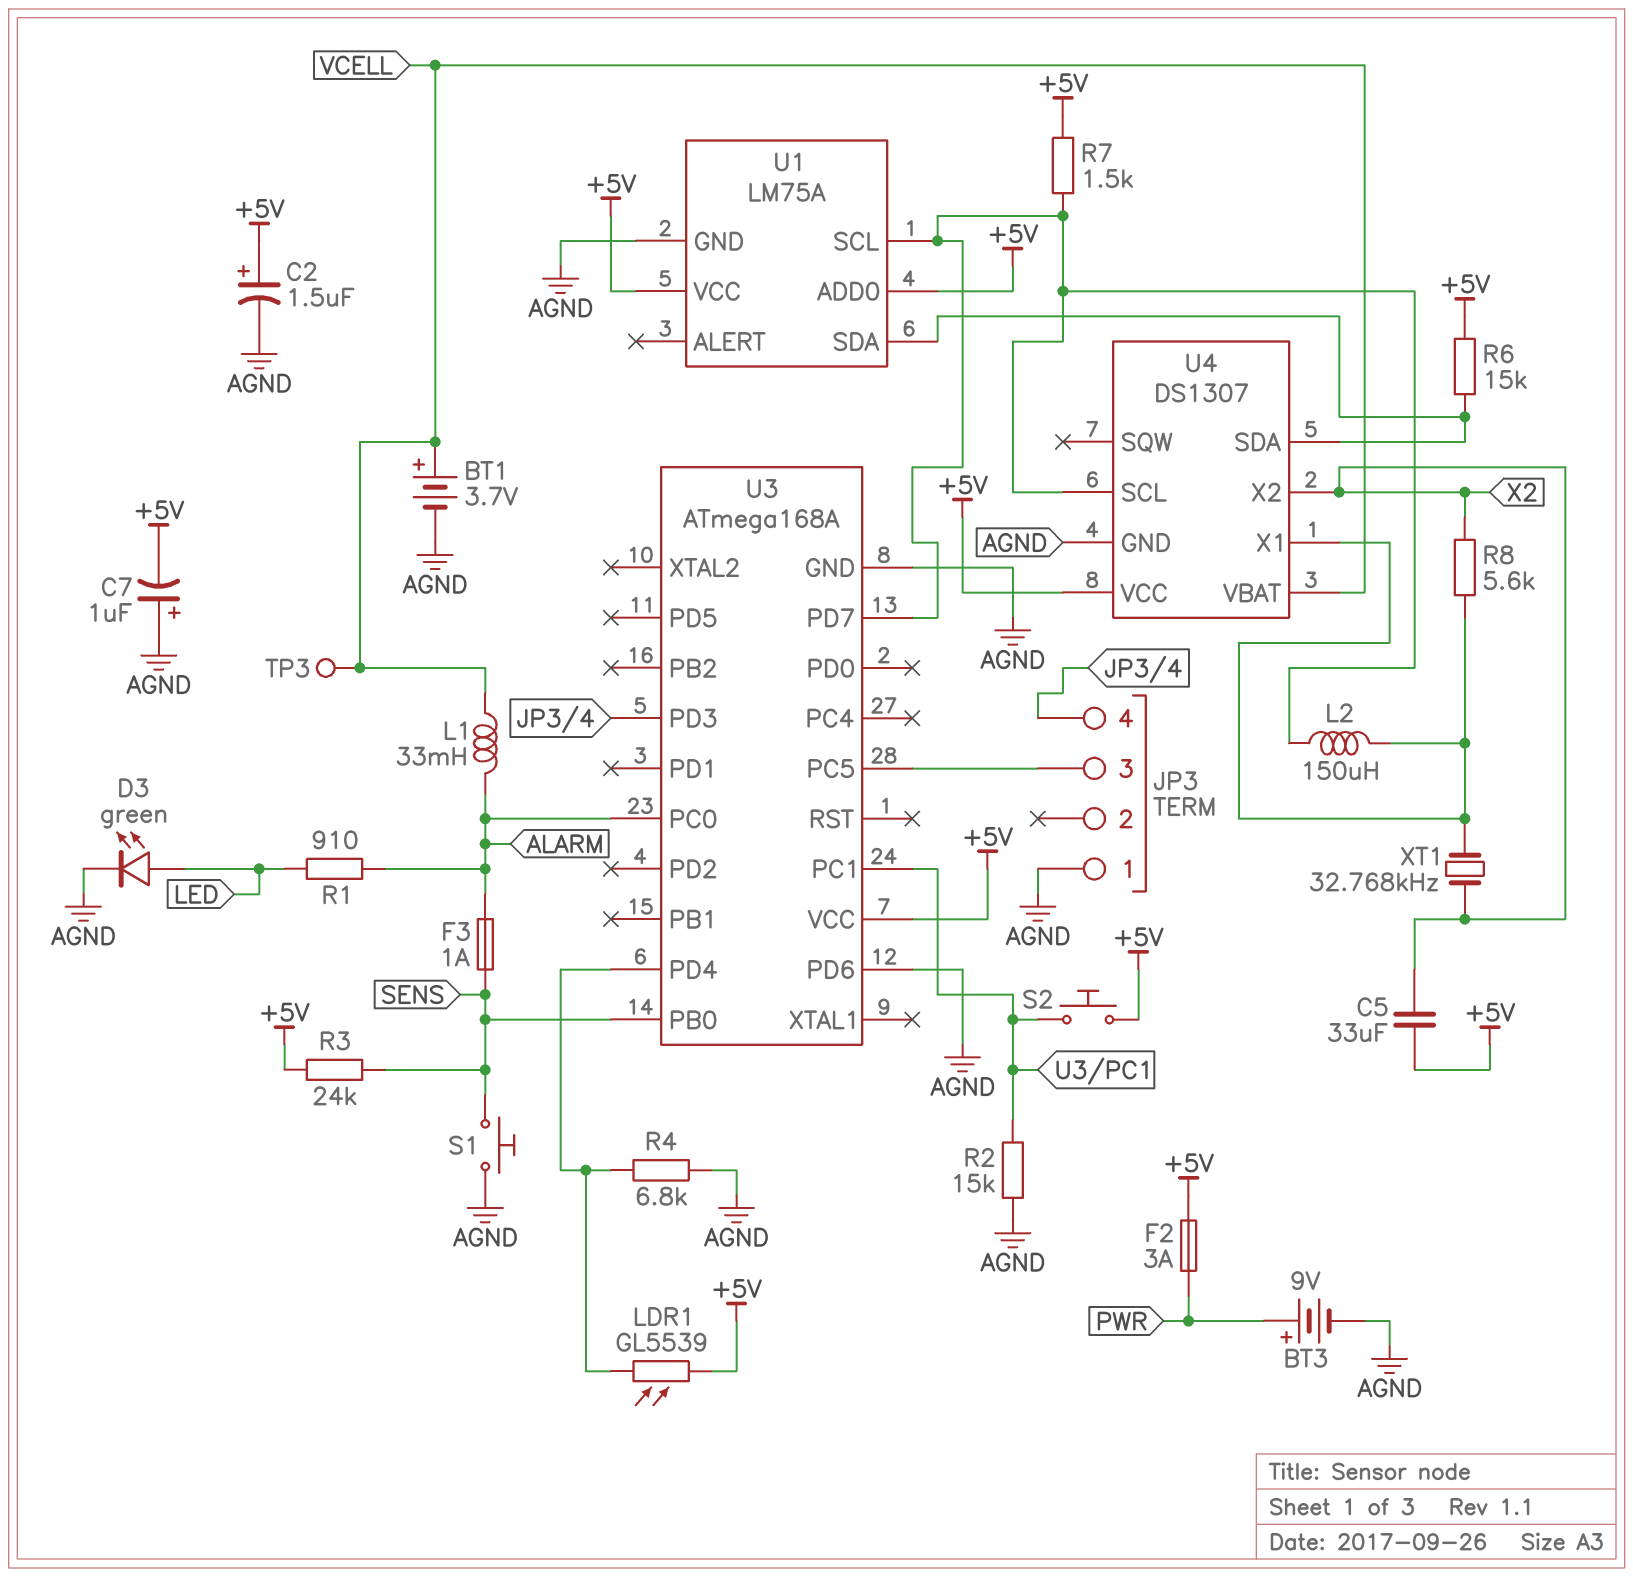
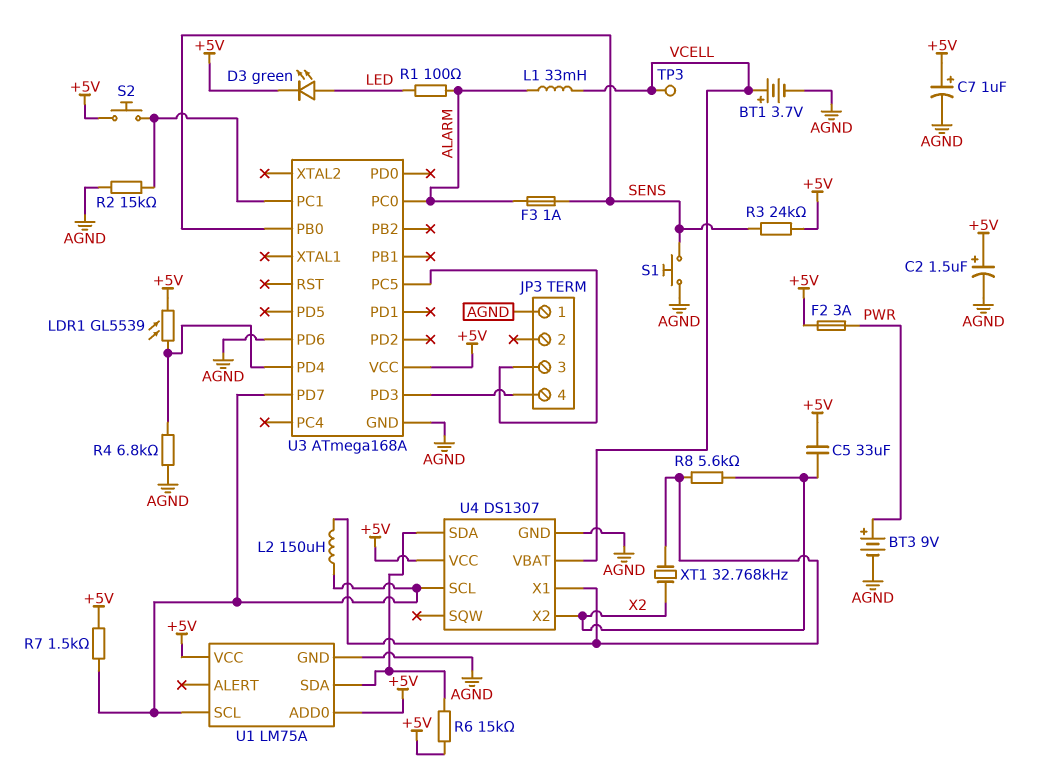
C7: 1uF (plus AGND, minus +5V) -> 1uF (plus +5V, minus AGND)
D3: LED green (A LED, K AGND) -> LED green (A LED, K +5V)
R1: 910 (ALARM, LED) -> 100 (ALARM, LED)

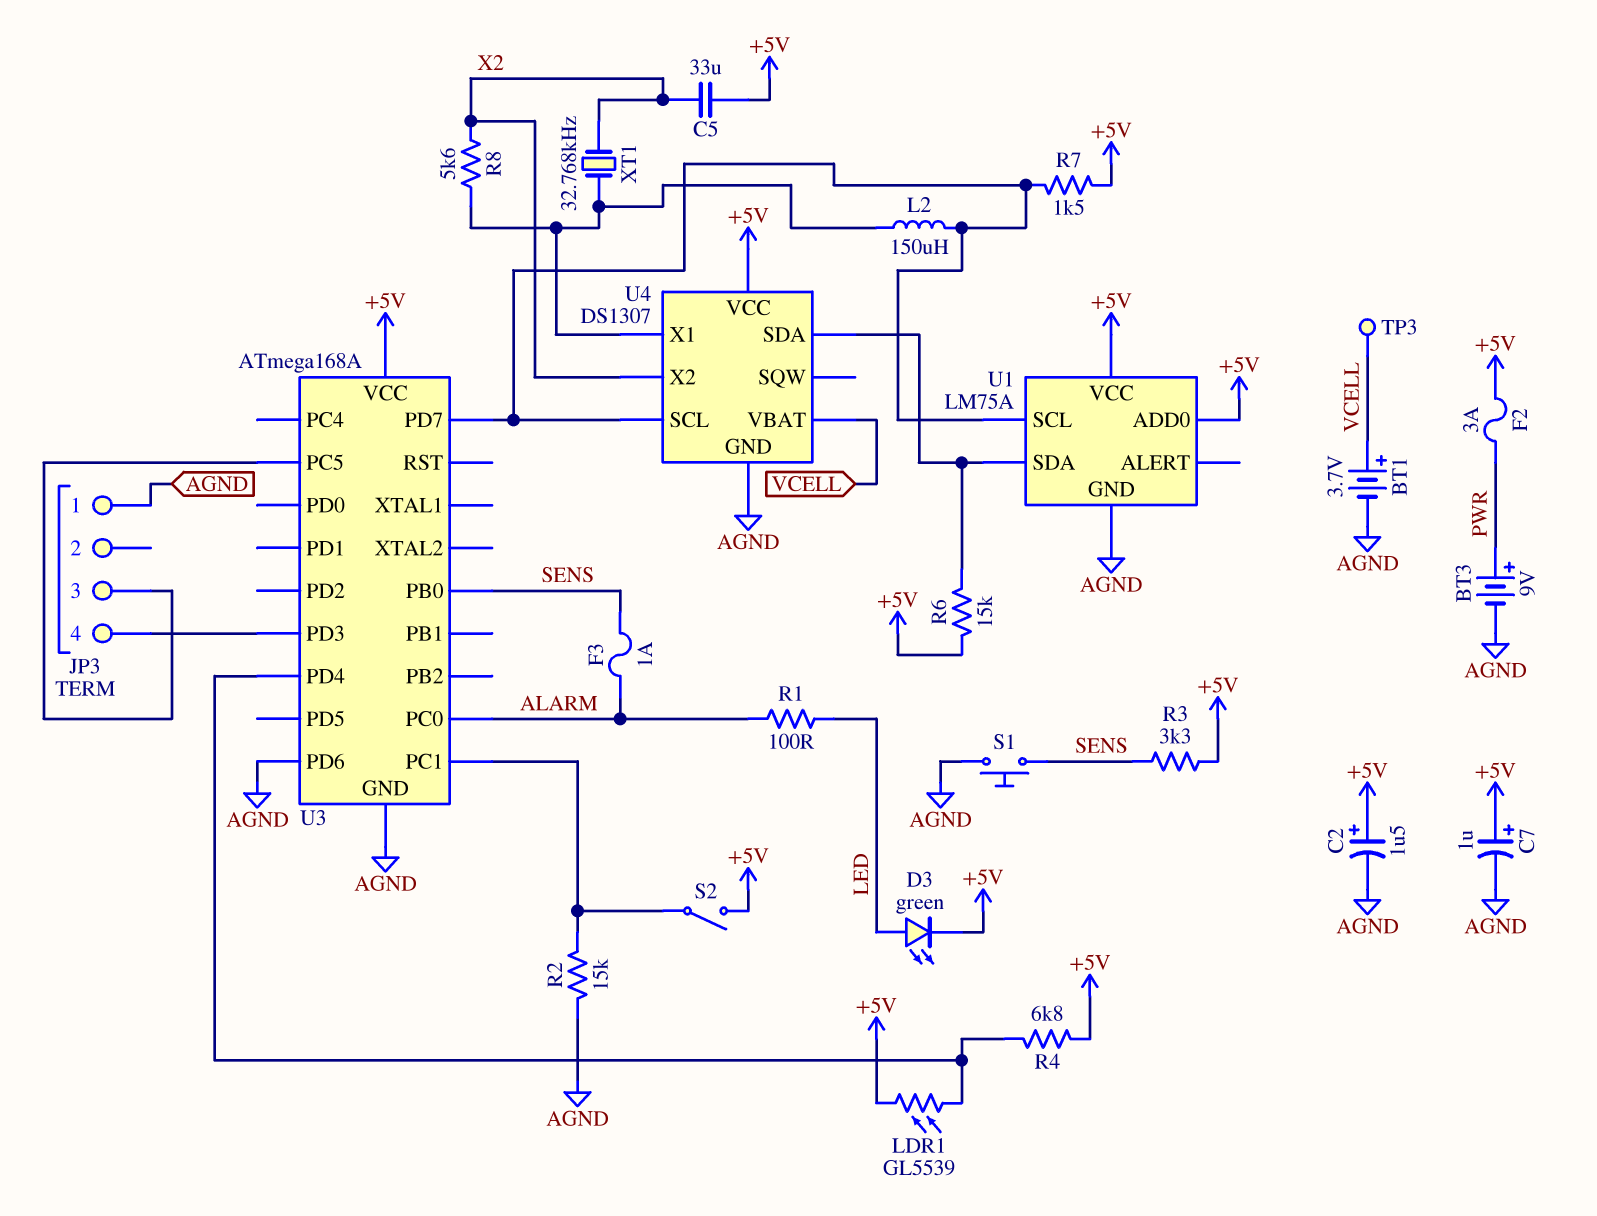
L1: 33mH (ALARM, VCELL) -> none
R3: 24k (+5V, SENS) -> 3.3k (+5V, SENS)
R4: 6.8k (AGND, U3/PD4) -> 6.8k (+5V, U3/PD4)
S2: button (+5V, U3/PC1) -> switch (+5V, U3/PC1)

